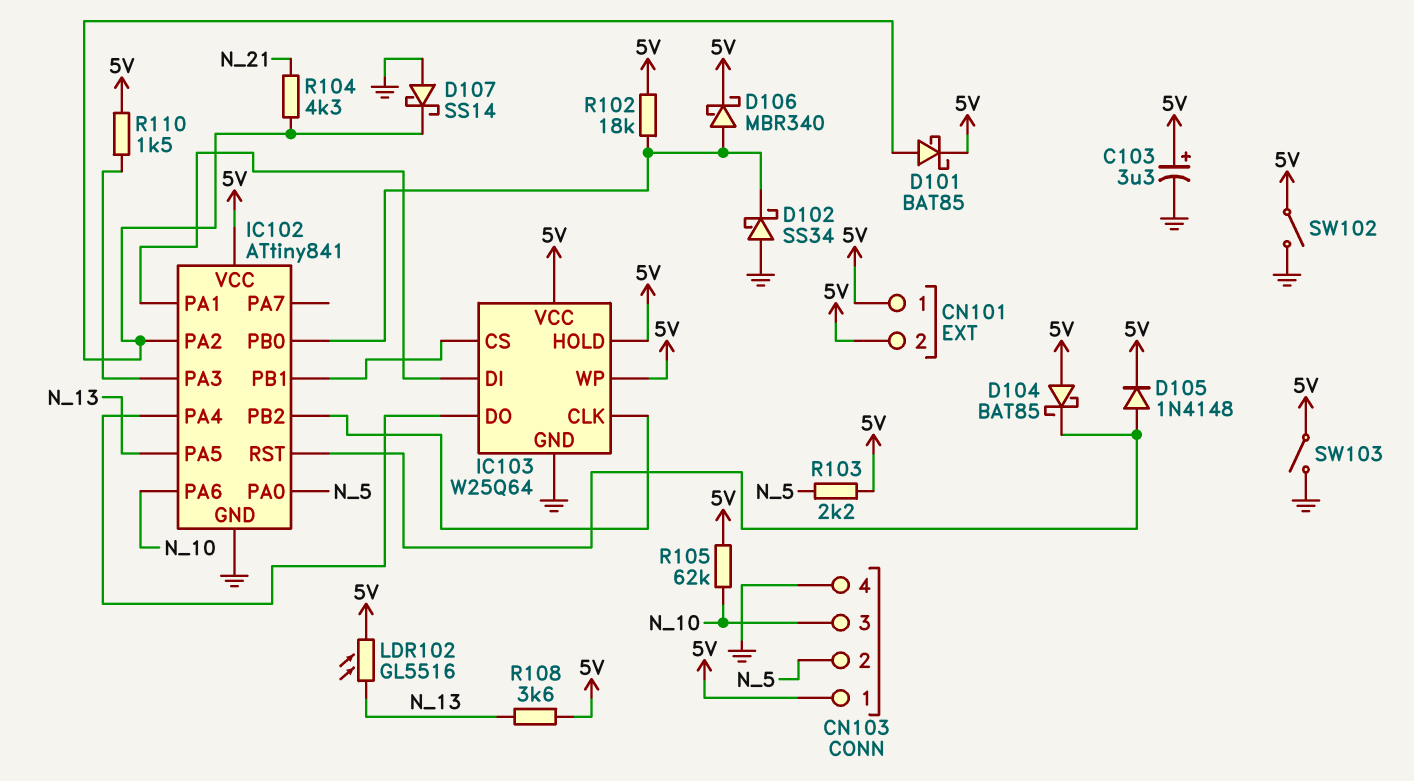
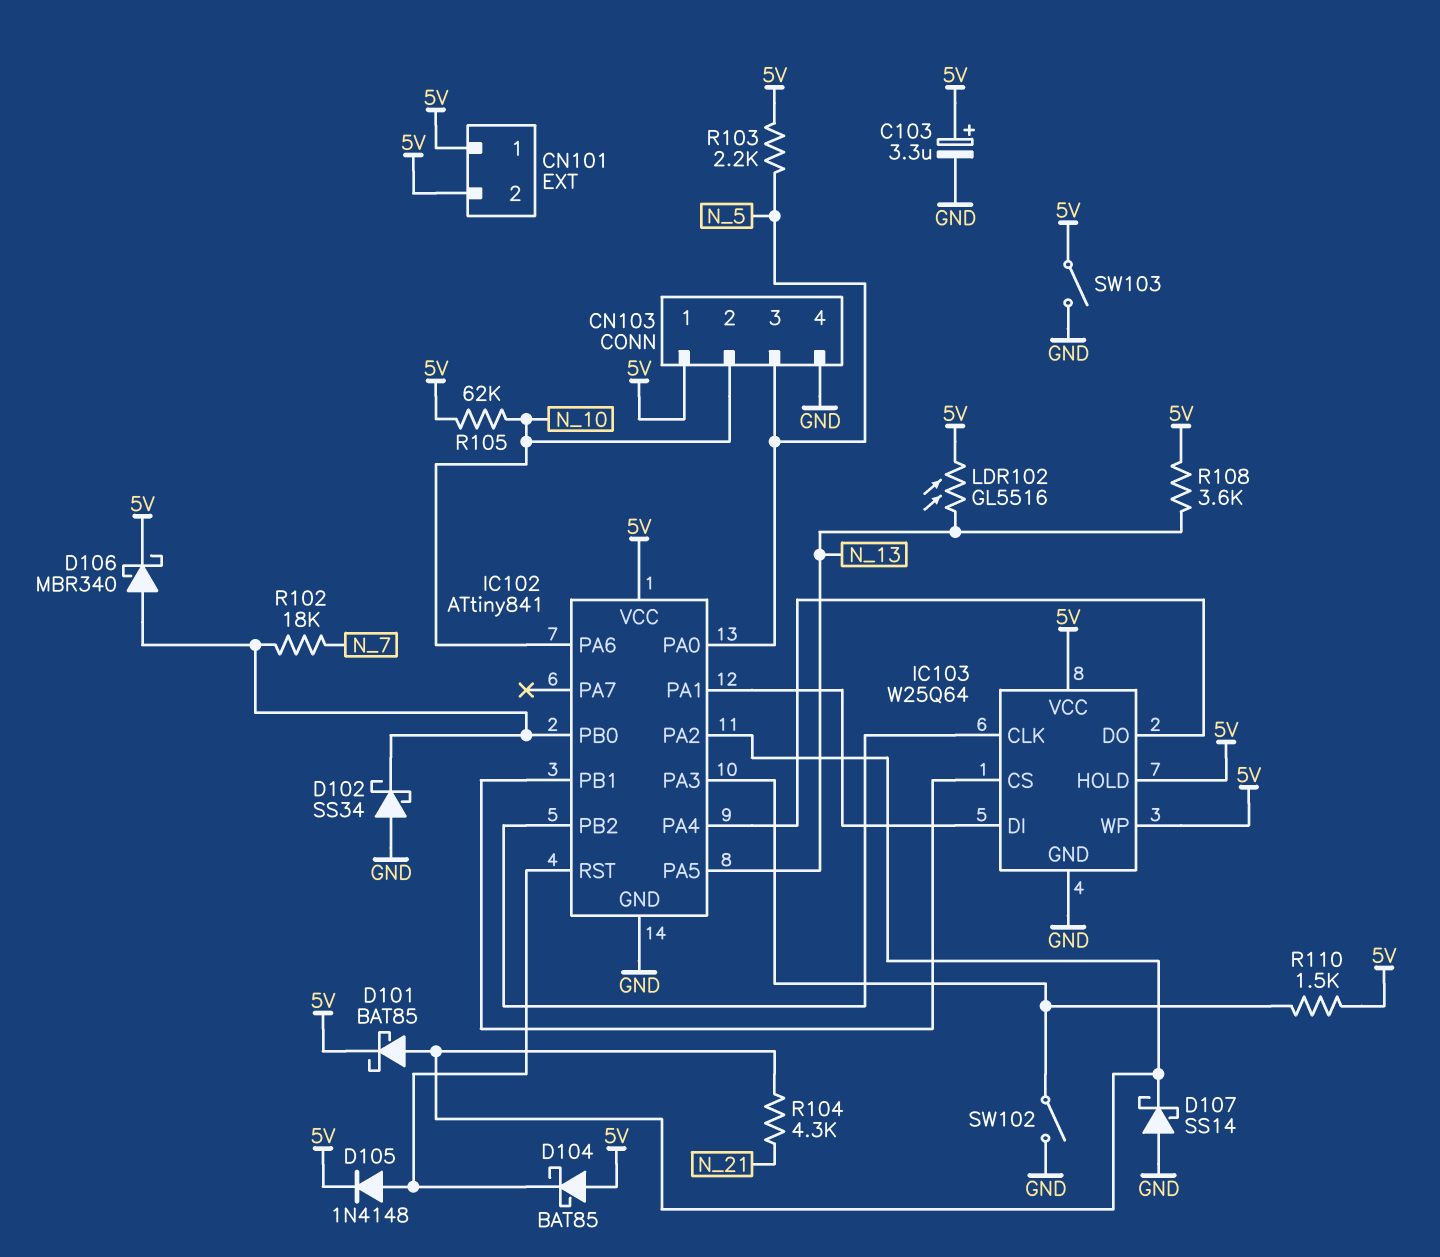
CN103 pin 2: N_5 -> N_10
CN103 pin 3: N_10 -> N_5
R102: 18k (5V, IC102/PB0) -> 18k (IC102/PB0, N_7)
SW102: switch (5V, GND) -> switch (GND, IC102/PA3)

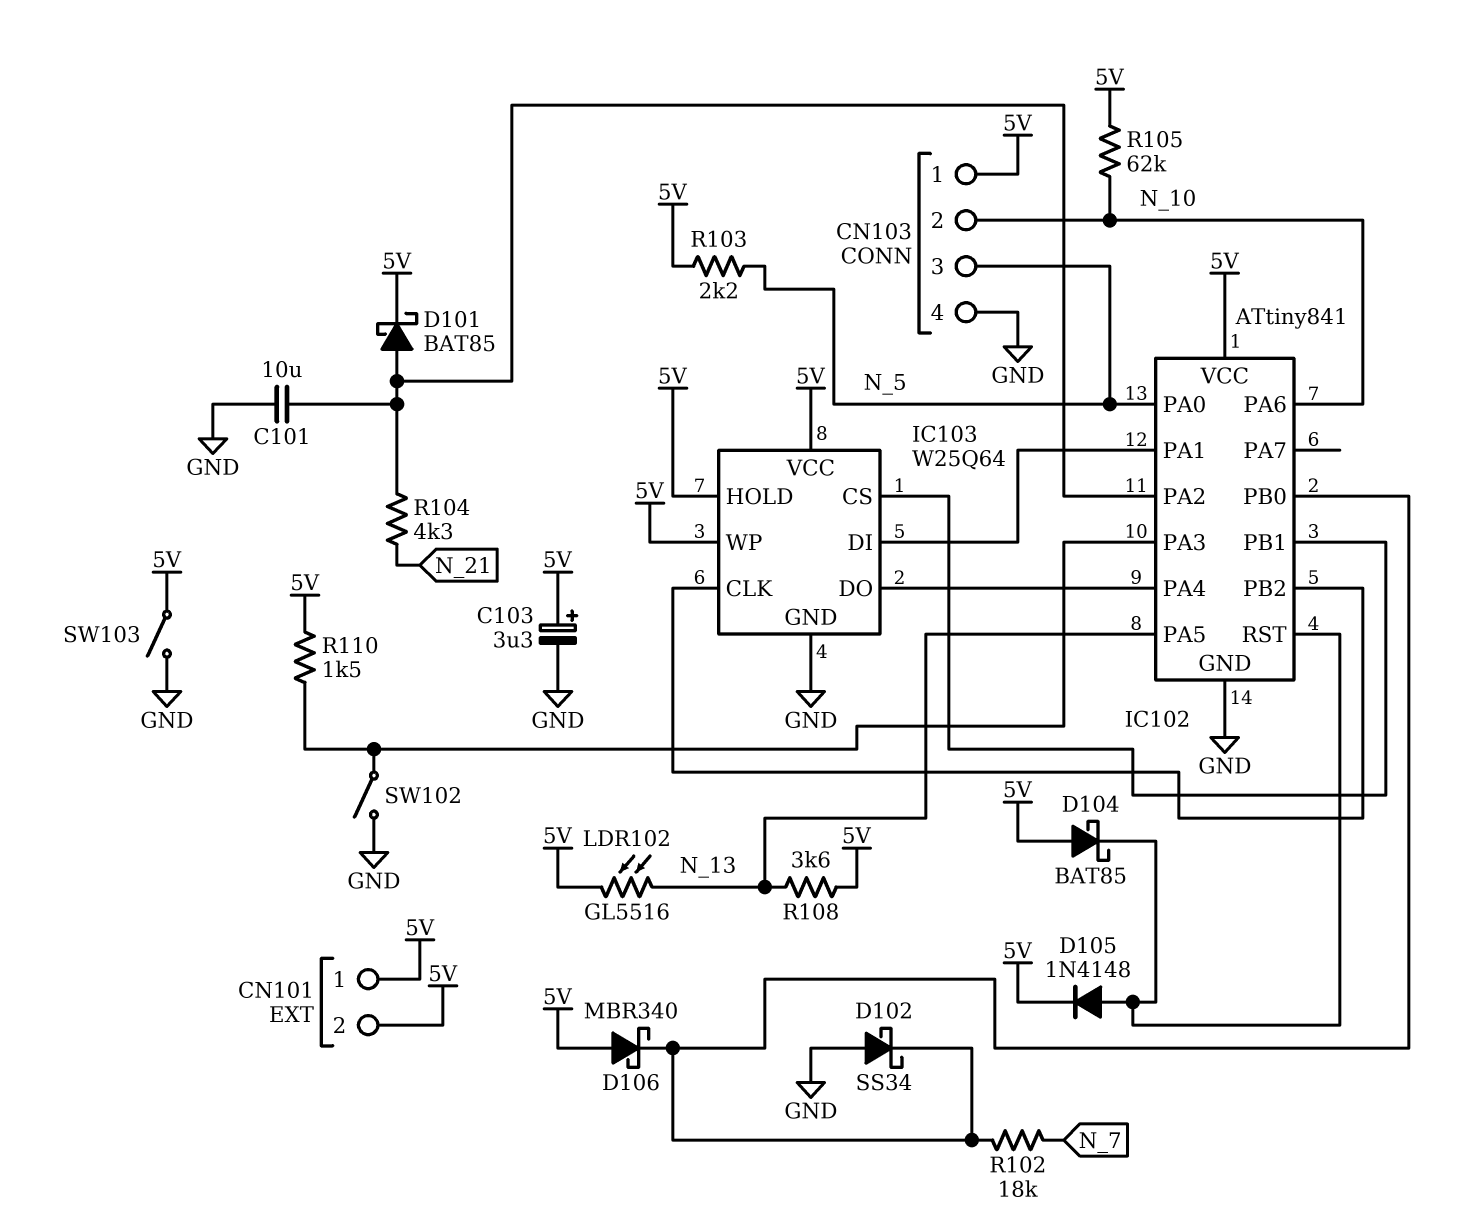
C101: none -> 10uF (GND, IC102/PA2)
D106: schottky MBR340 (A IC102/PB0, K 5V) -> schottky MBR340 (A 5V, K IC102/PB0)
D107: schottky SS14 (A GND, K IC102/PA2) -> none

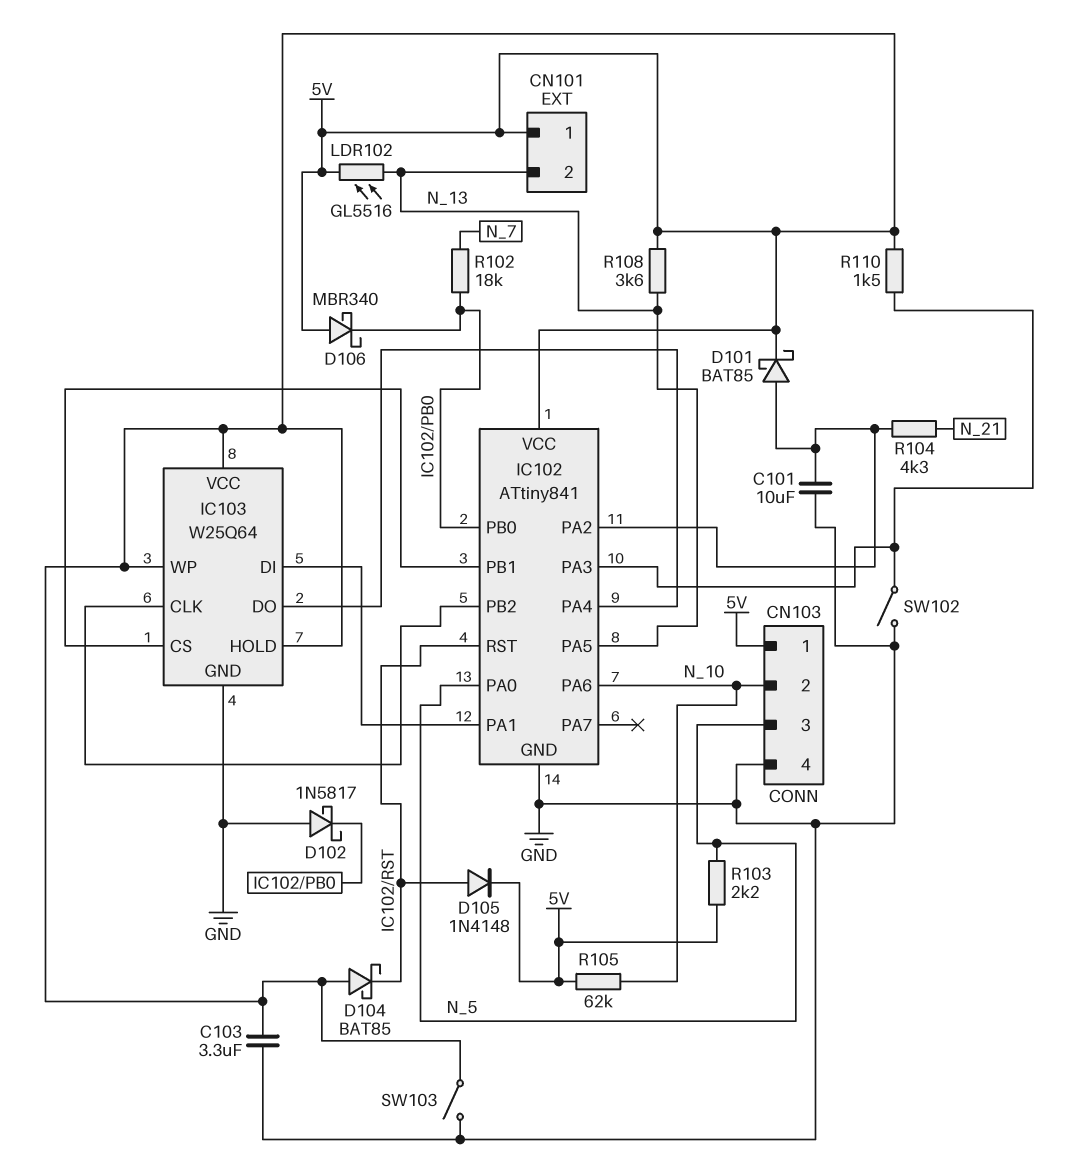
C103: 3.3uF (plus 5V, minus GND) -> 3.3uF (5V, GND)
CN101 pin 2: 5V -> N_13
D102: schottky SS34 (A GND, K IC102/PB0) -> schottky 1N5817 (A GND, K IC102/PB0)

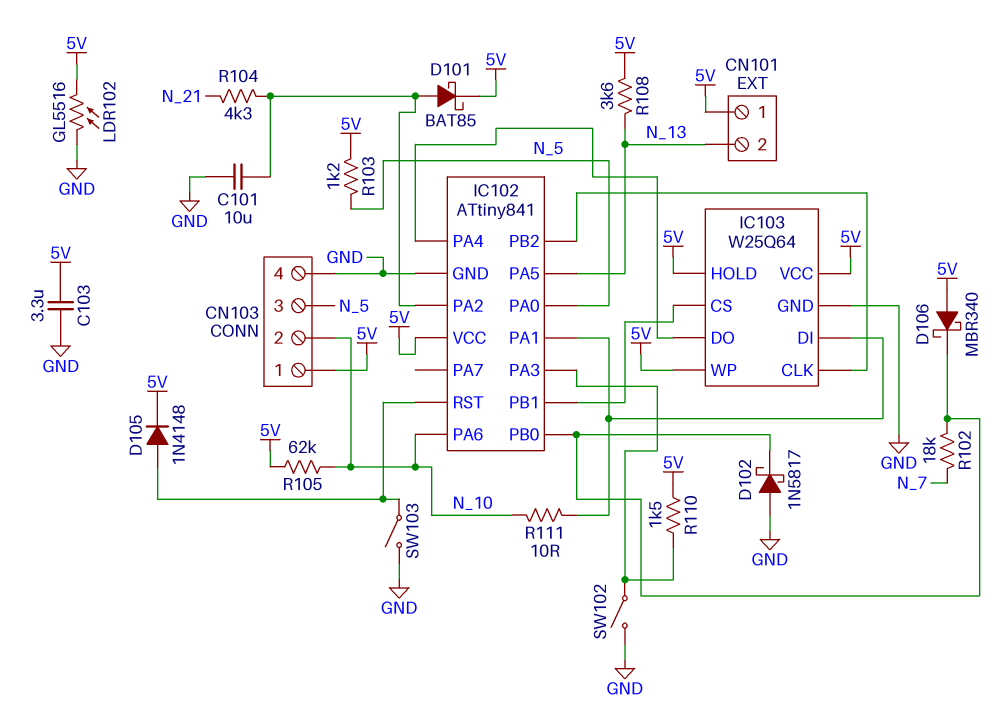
D104: schottky BAT85 (A 5V, K IC102/RST) -> none
LDR102: GL5516 (5V, N_13) -> GL5516 (5V, GND)
R103: 2.2k (5V, N_5) -> 1.2k (5V, N_5)
R111: none -> 10 (IC102/PA1, N_10)
SW103: switch (5V, GND) -> switch (GND, IC102/RST)

